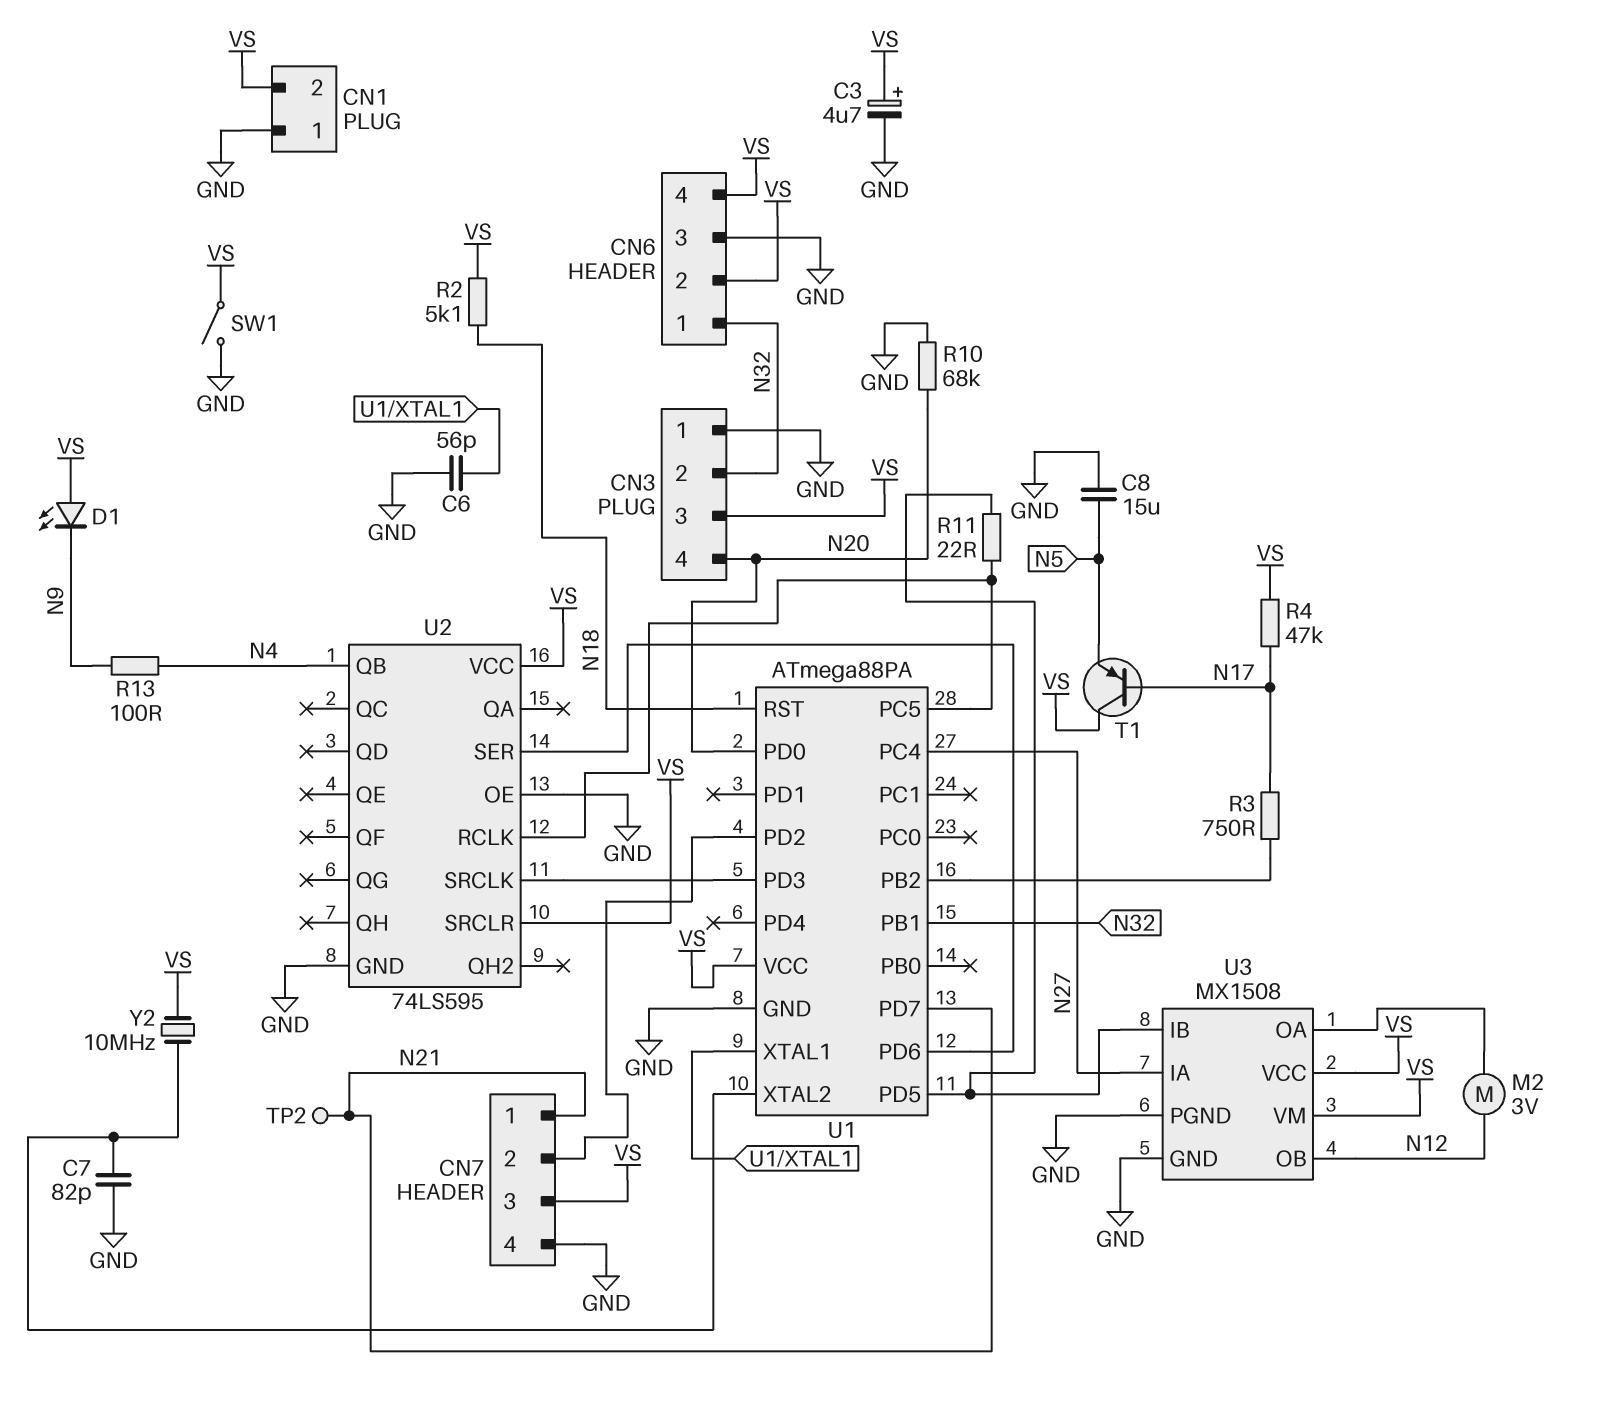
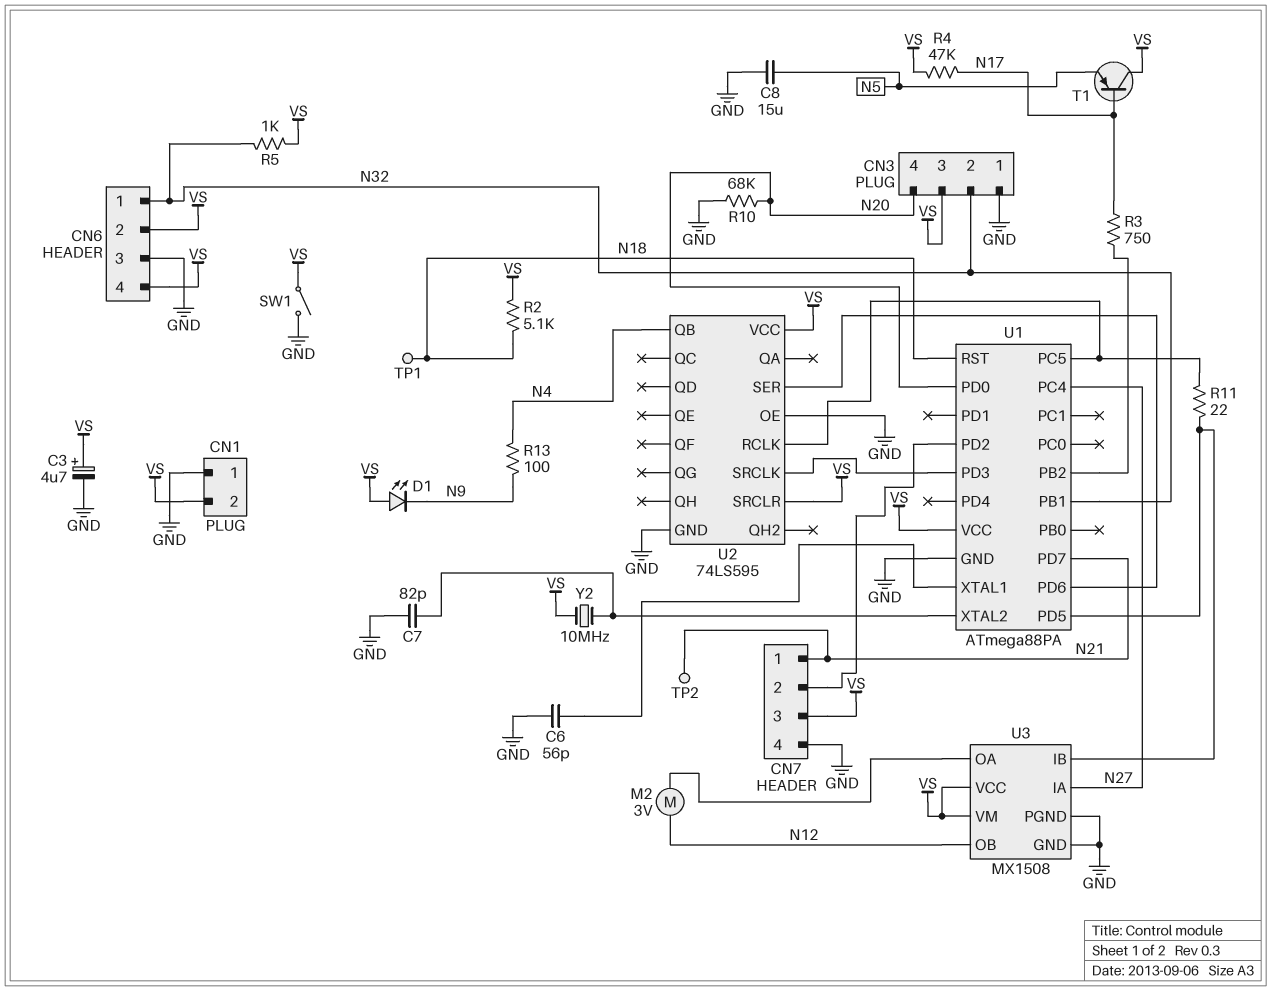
R5: none -> 1k (N32, VS)
TP1: none -> test point (N18)

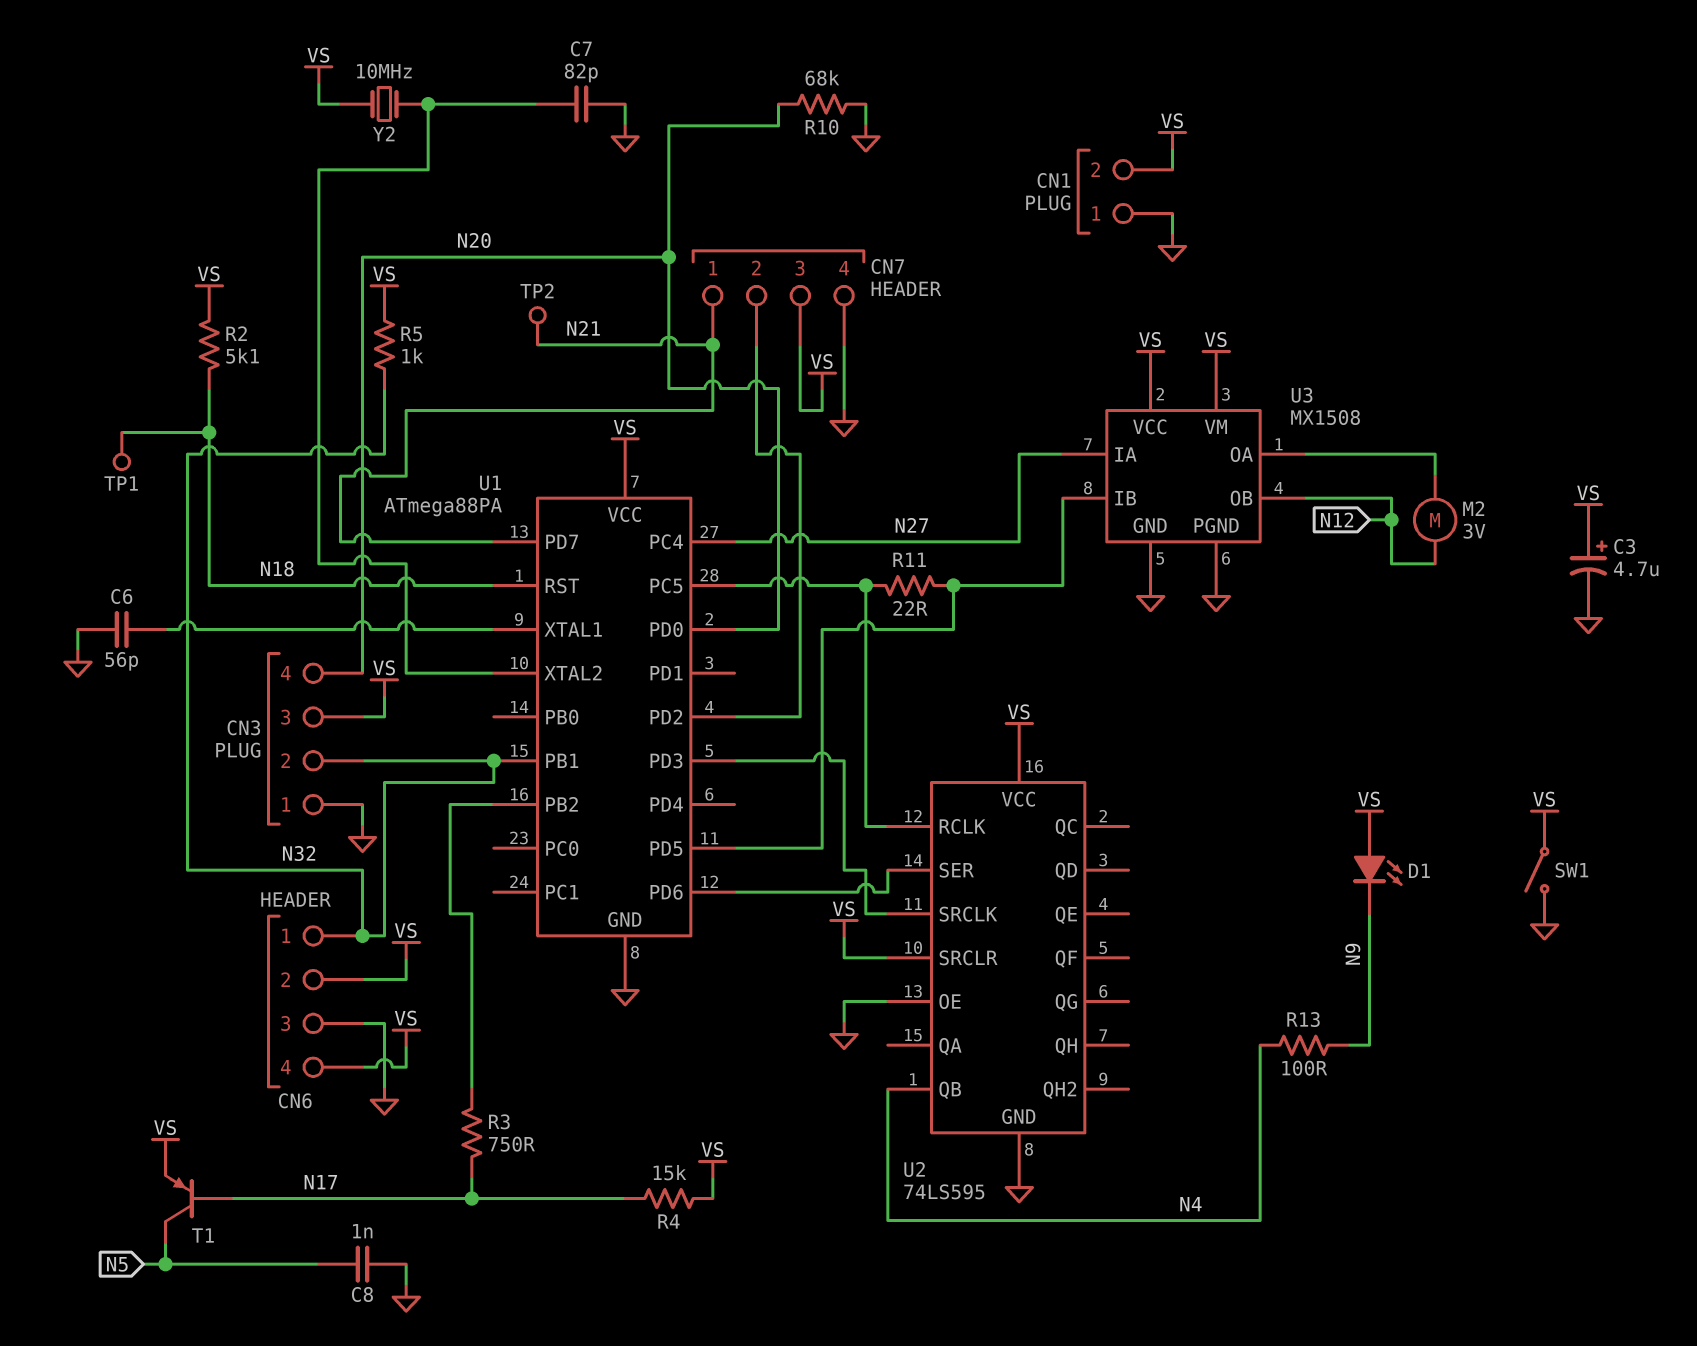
C8: 15uF (GND, N5) -> 1nF (GND, N5)
R4: 47k (N17, VS) -> 15k (N17, VS)
T1: PNP (B N17, C VS, E N5) -> PNP (B N17, C N5, E VS)

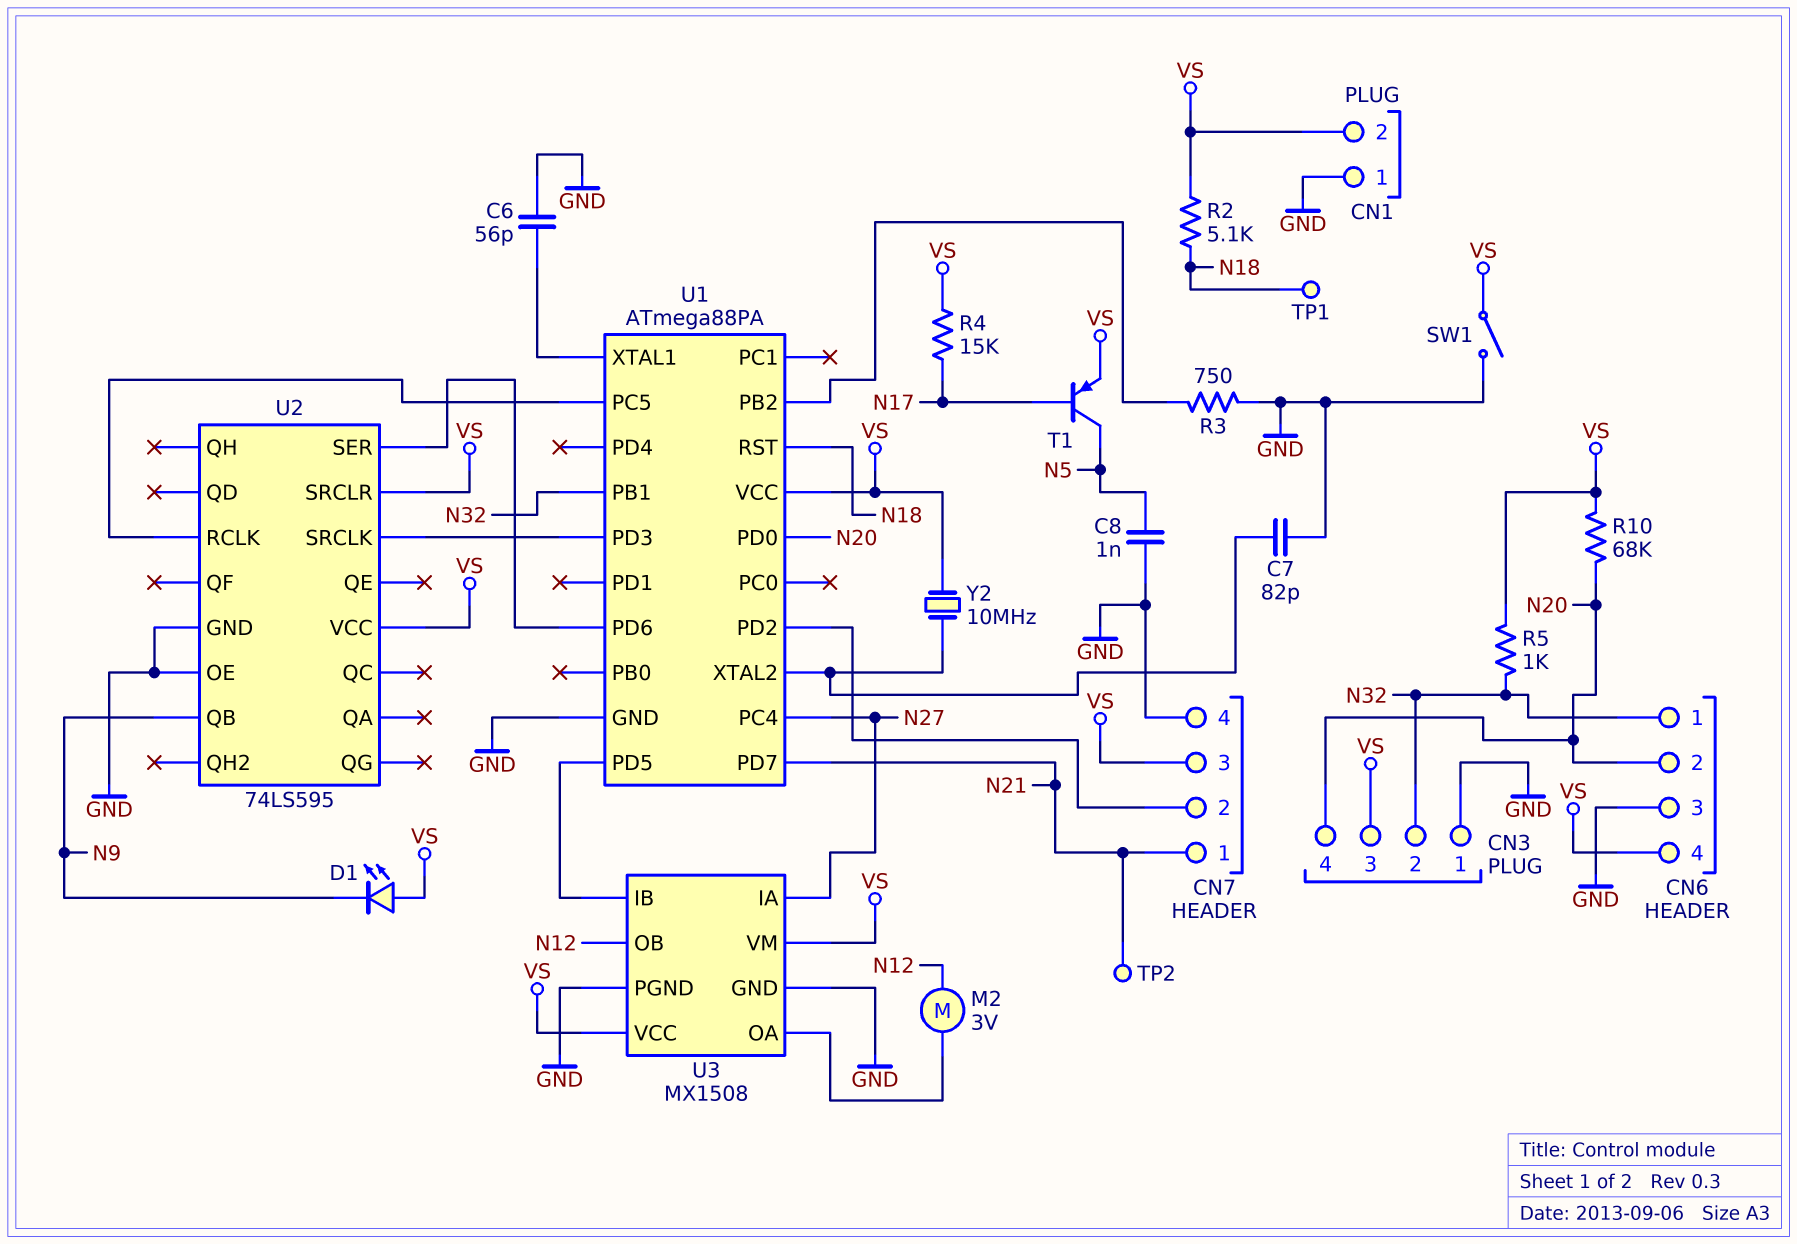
C3: 4.7uF (plus VS, minus GND) -> none
CN6 pin 2: VS -> N20
R3: 750 (N17, U1/PB2) -> 750 (GND, U1/PB2)
R10: 68k (GND, N20) -> 68k (N20, VS)
R11: 22 (U1/PC5, U1/PD5) -> none
R13: 100 (N4, N9) -> none
U2 pin QB: N4 -> N9

